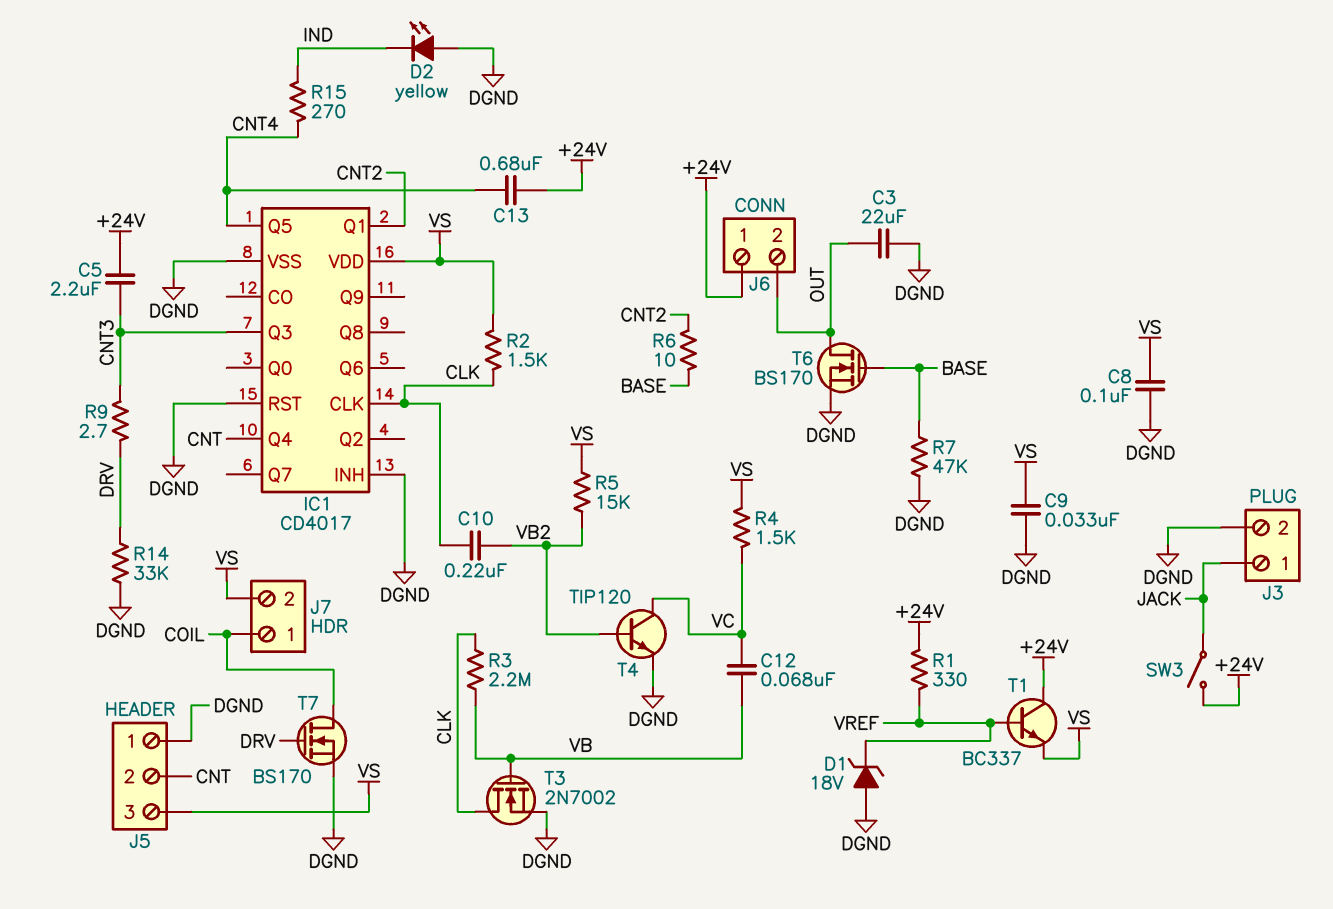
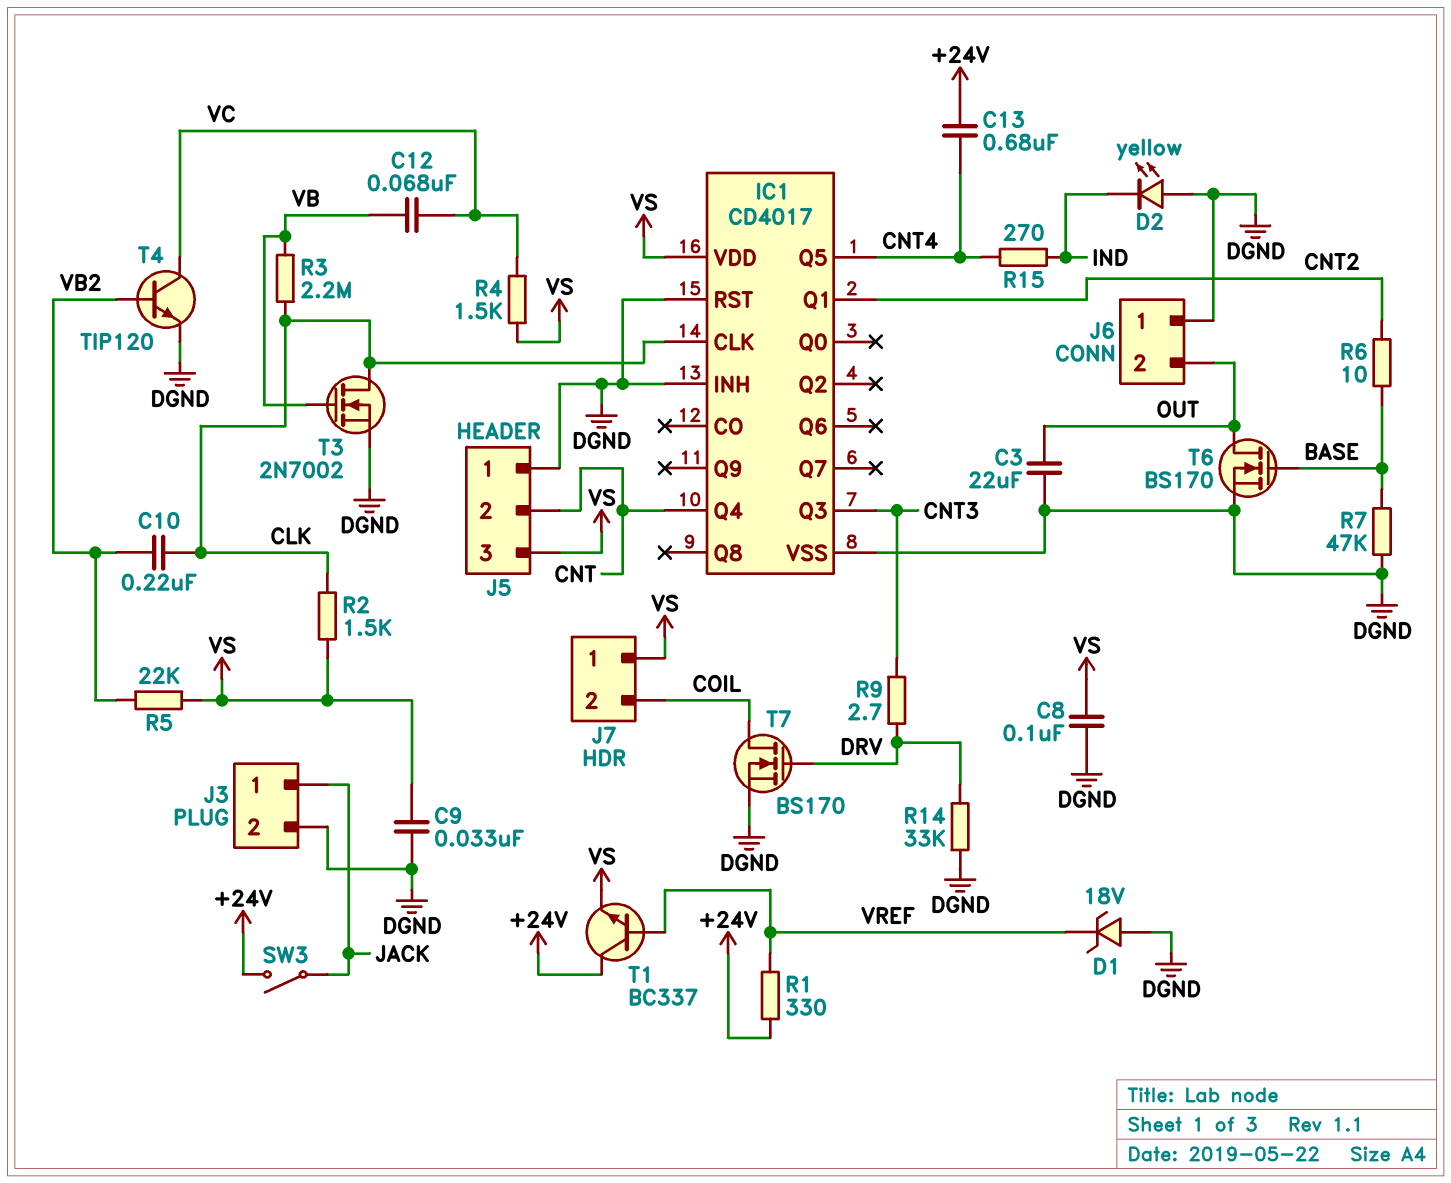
C5: 2.2uF (+24V, CNT3) -> none
J6 pin 1: +24V -> DGND
J7 pin 1: COIL -> VS
J7 pin 2: VS -> COIL
R5: 15k (VB2, VS) -> 22k (VB2, VS)

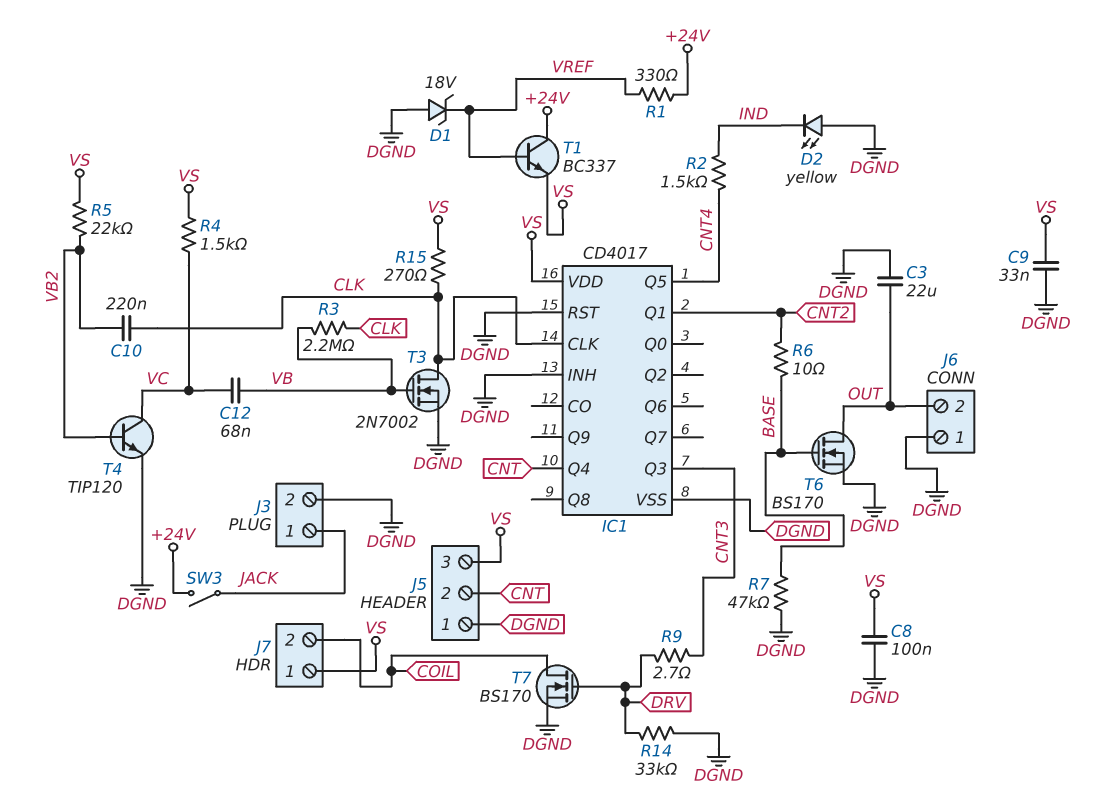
C13: 680nF (+24V, CNT4) -> none
R2: 1.5k (CLK, VS) -> 1.5k (CNT4, IND)
R15: 270 (CNT4, IND) -> 270 (CLK, VS)

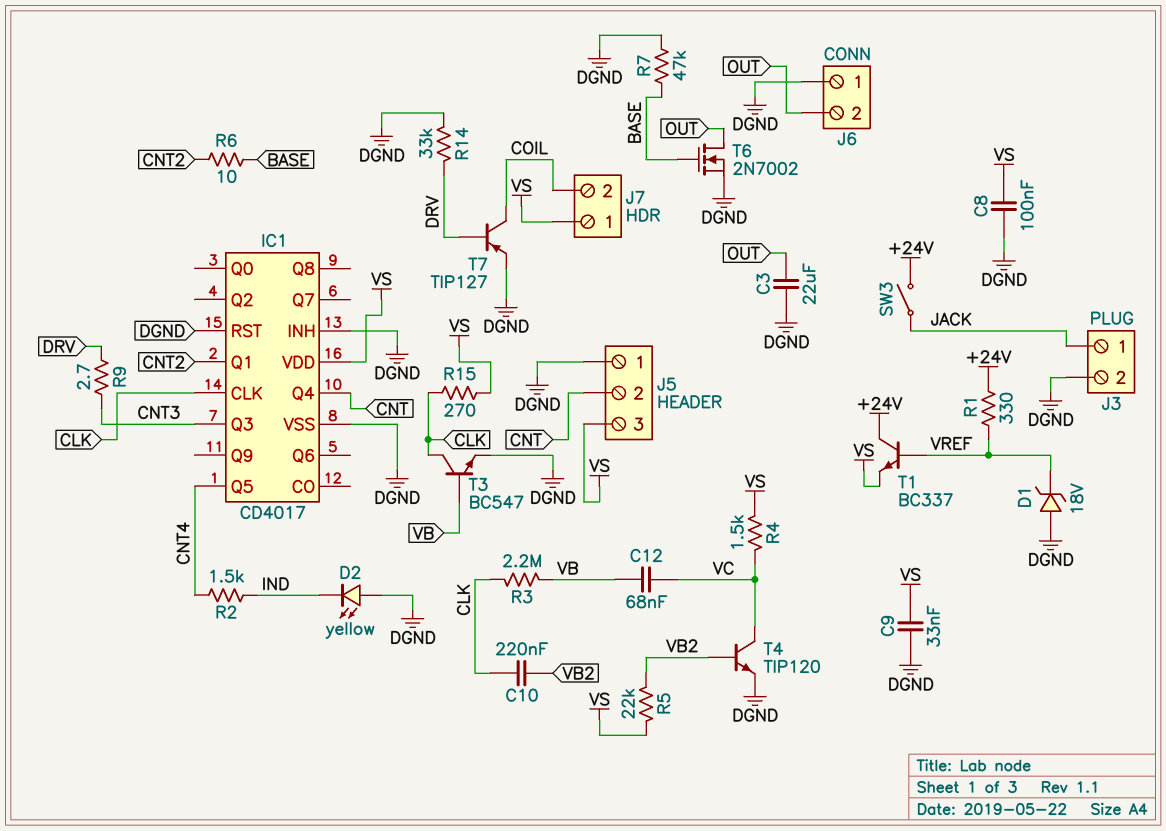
T3: NMOS 2N7002 (G VB, D CLK, S DGND) -> NPN BC547 (B VB, C CLK, E DGND)
T6: NMOS BS170 (G BASE, D OUT, S DGND) -> NMOS 2N7002 (G BASE, D OUT, S DGND)
T7: NMOS BS170 (G DRV, D COIL, S DGND) -> PNP TIP127 (B DRV, C COIL, E DGND)

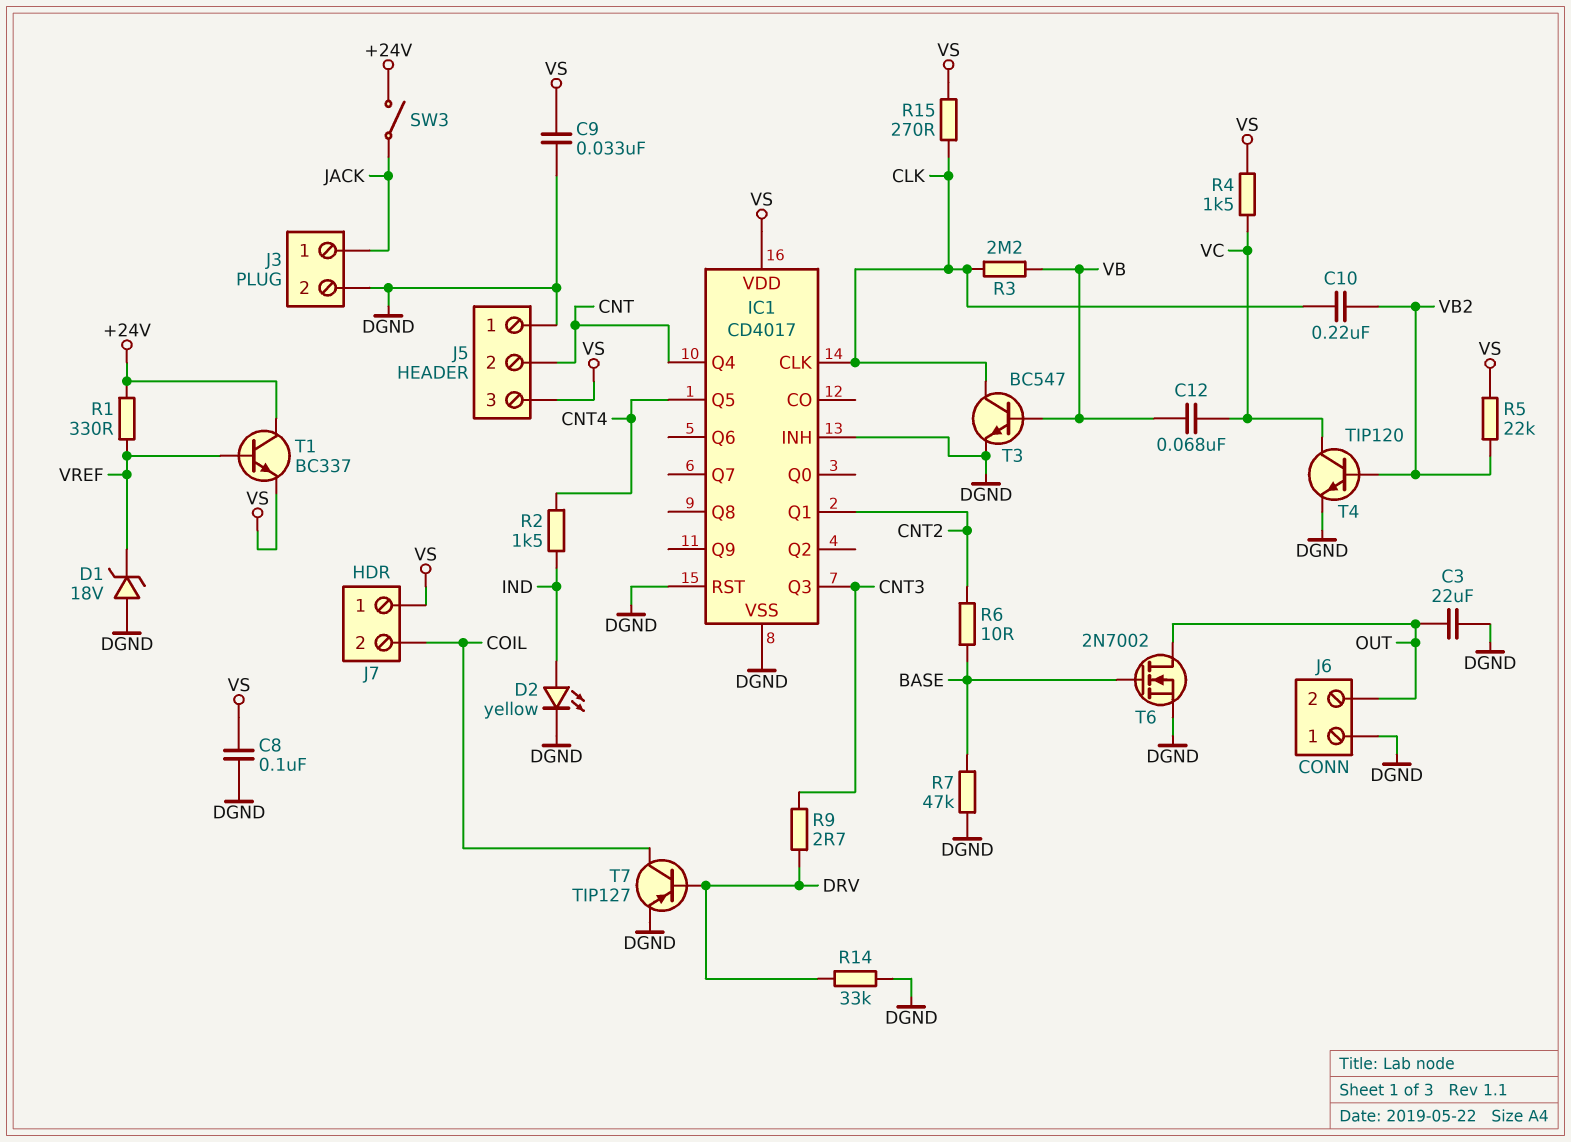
D2: LED yellow (A DGND, K IND) -> LED yellow (A IND, K DGND)

